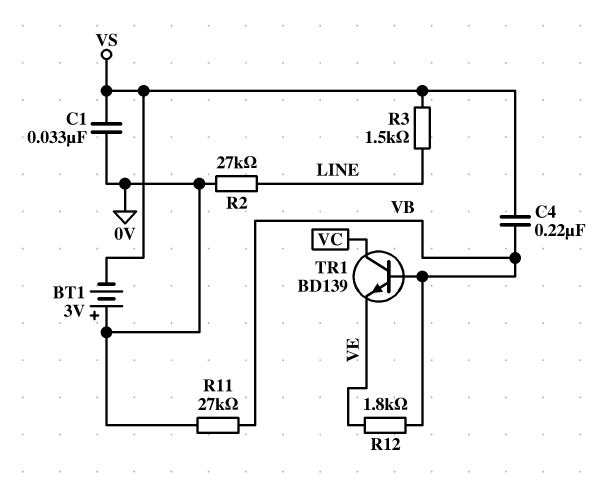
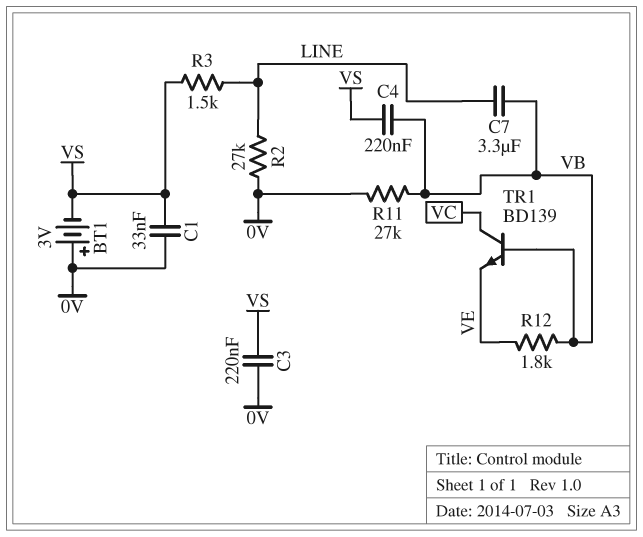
C3: none -> 220nF (0V, VS)
C7: none -> 3.3uF (LINE, VB)

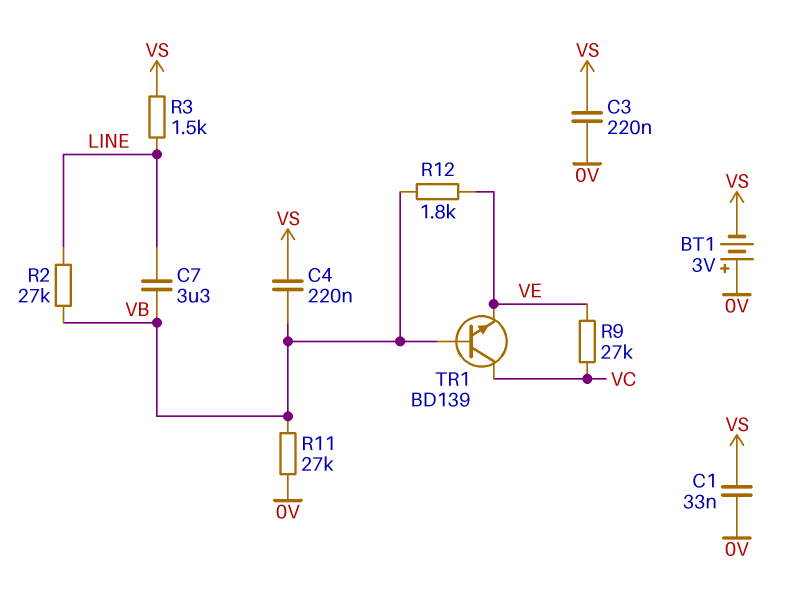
R2: 27k (0V, LINE) -> 27k (LINE, VB)
R9: none -> 27k (VC, VE)

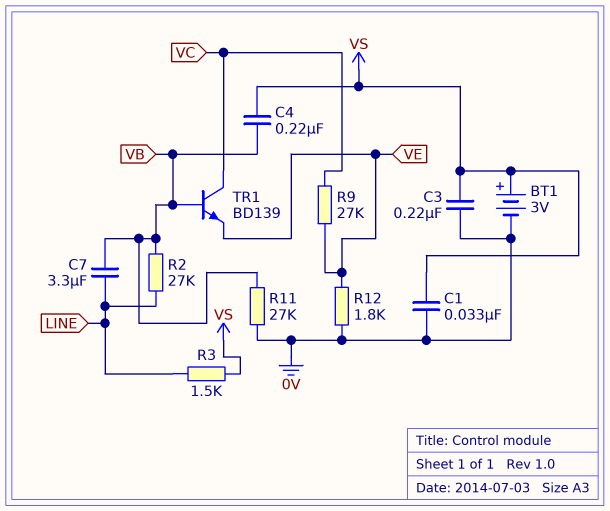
BT1: 3V (plus 0V, minus VS) -> 3V (plus VS, minus 0V)
R12: 1.8k (VB, VE) -> 1.8k (0V, VE)

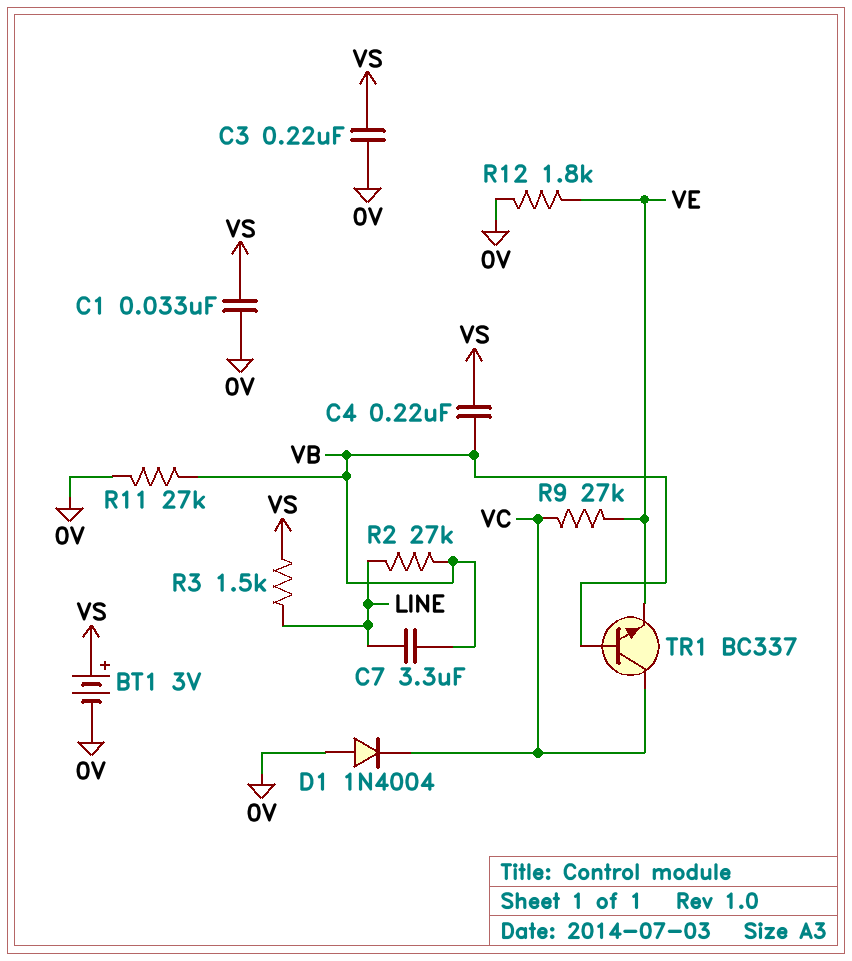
D1: none -> diode 1N4004 (A 0V, K VC)
TR1: NPN BD139 (B VB, C VC, E VE) -> NPN BC337 (B VB, C VC, E VE)

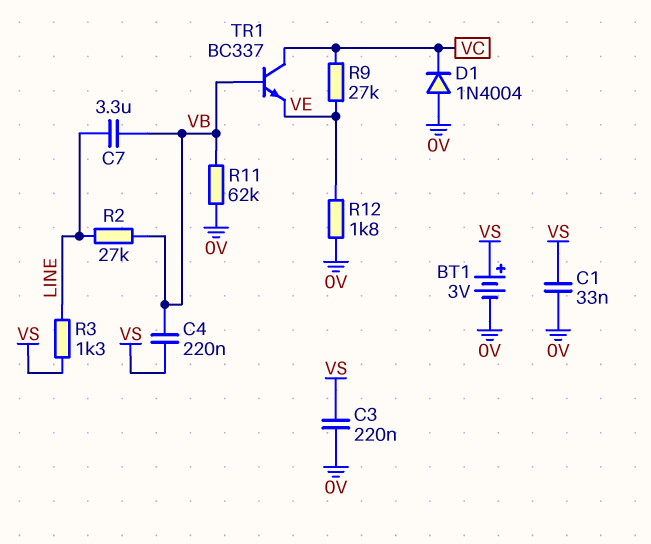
R3: 1.5k (LINE, VS) -> 1.3k (LINE, VS)
R11: 27k (0V, VB) -> 62k (0V, VB)

